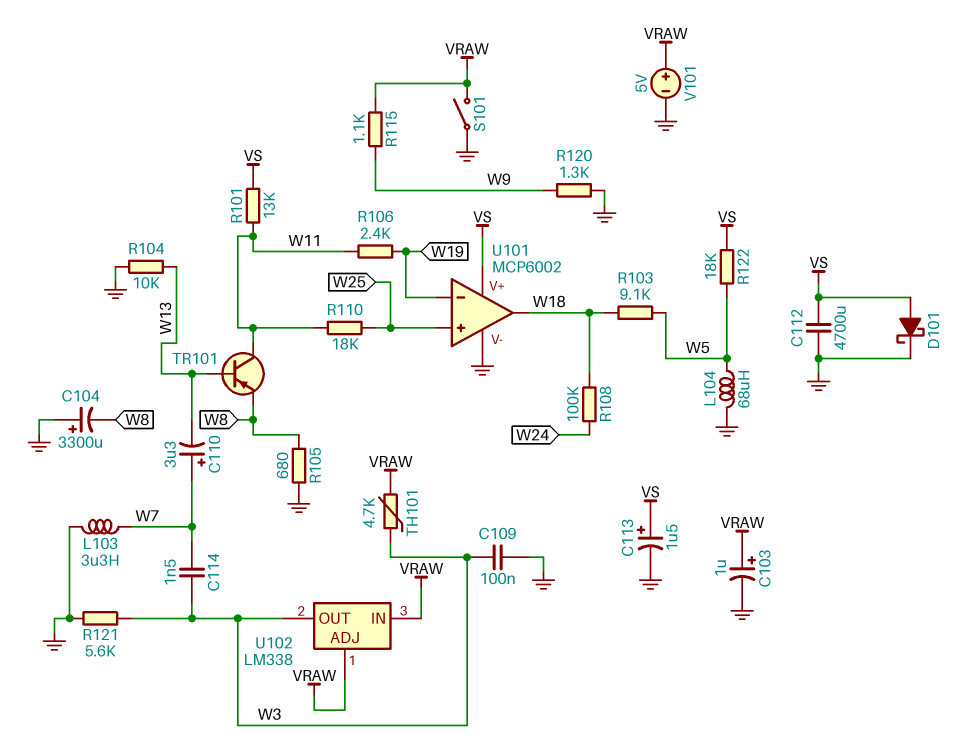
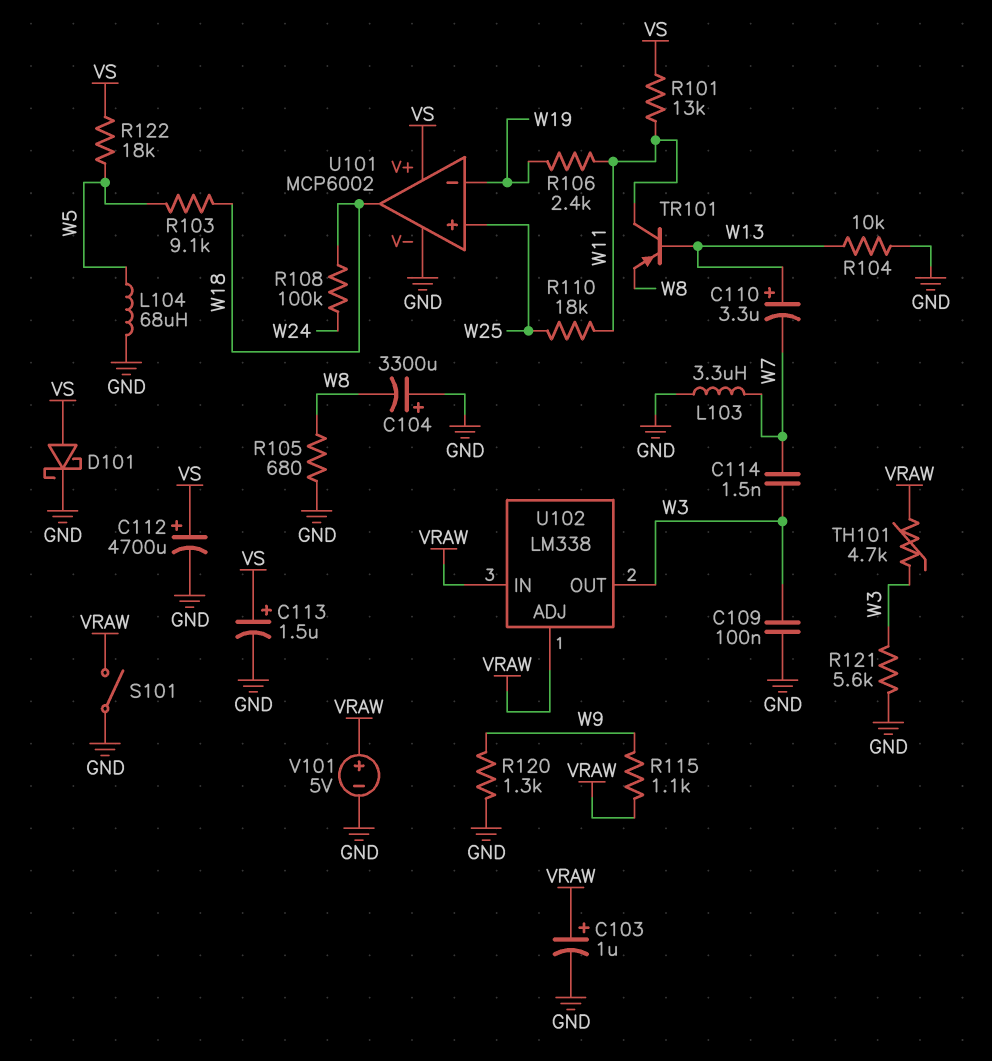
C110: 3.3uF (plus W7, minus W13) -> 3.3uF (plus W13, minus W7)
C112: 4700uF (GND, VS) -> 4700uF (plus VS, minus GND)

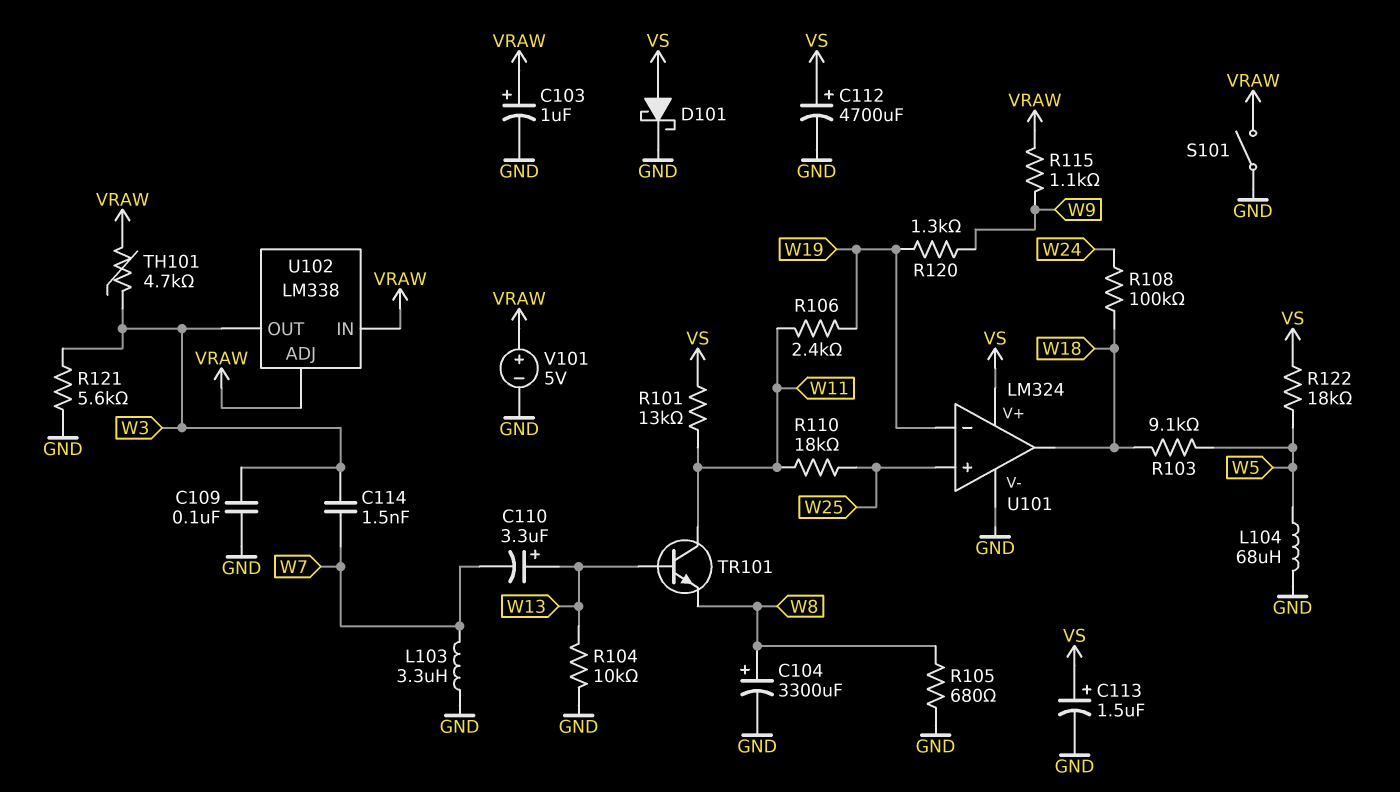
C104: 3300uF (plus GND, minus W8) -> 3300uF (plus W8, minus GND)
R120: 1.3k (GND, W9) -> 1.3k (W9, W19)
TR101: PNP (B W13, C W11, E W8) -> NPN (B W13, C W11, E W8)
U101: MCP6002 -> LM324

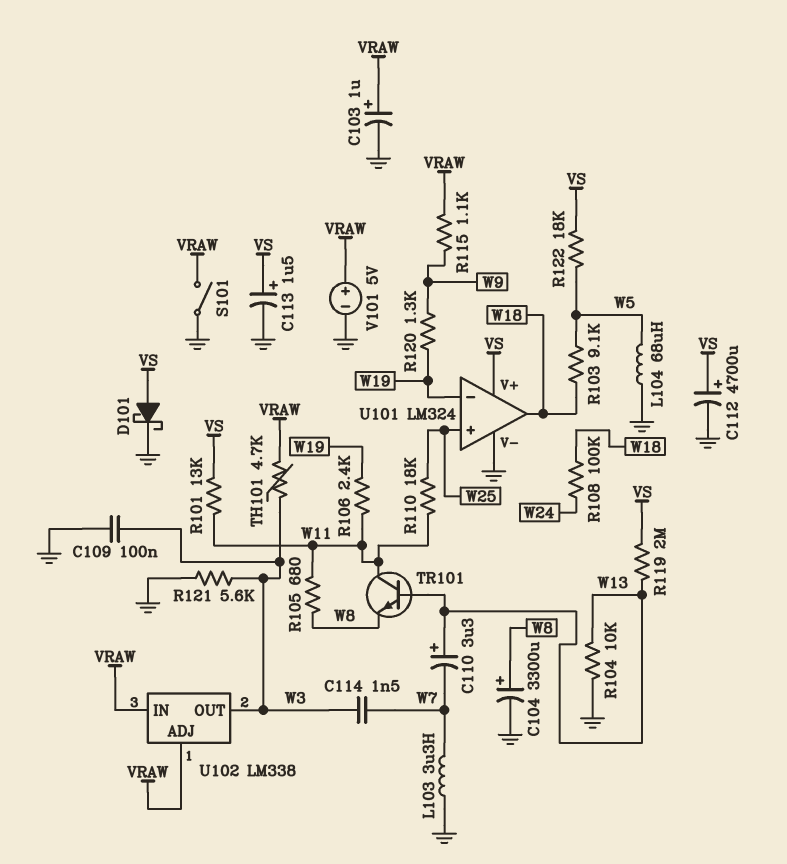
R105: 680 (GND, W8) -> 680 (W8, W11)
R119: none -> 2M (VS, W13)

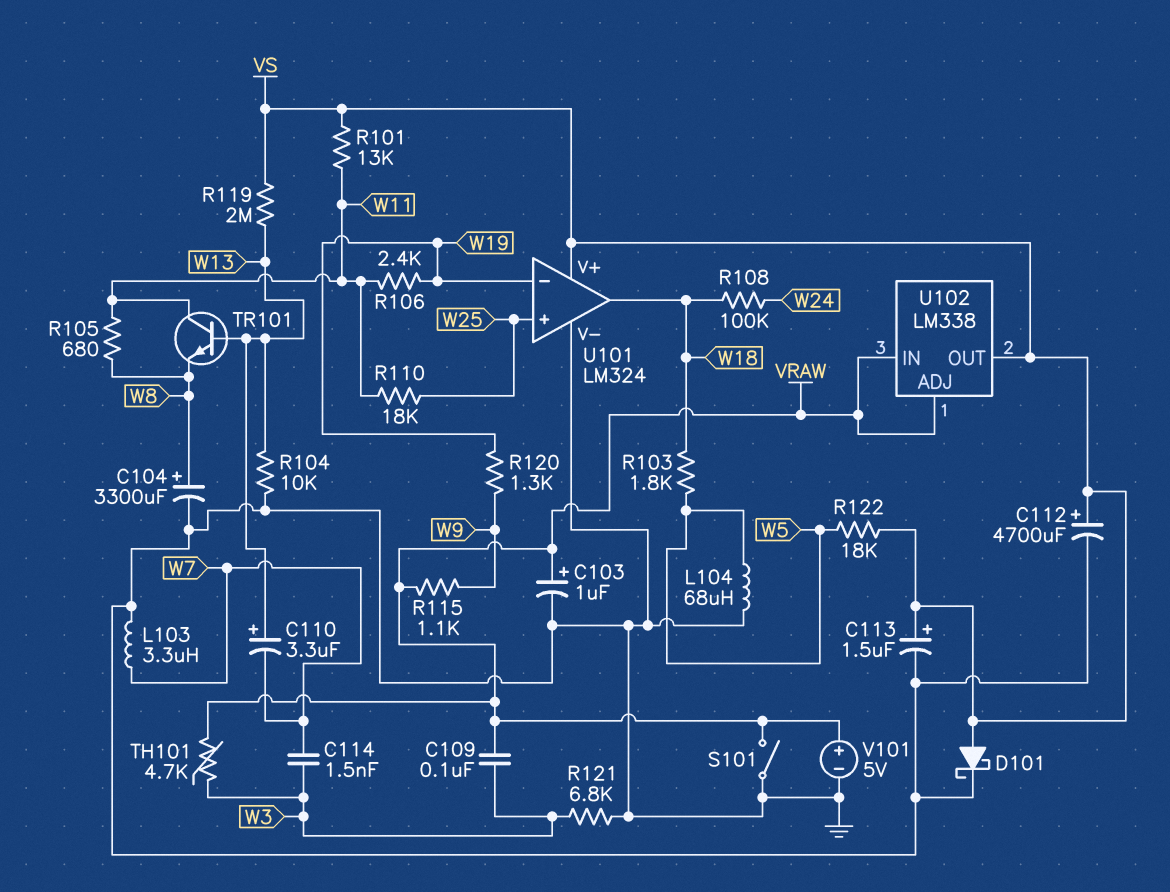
C109: 100nF (GND, W3) -> 100nF (VRAW, W3)
R103: 9.1k (W5, W18) -> 1.8k (W5, W18)
R121: 5.6k (GND, W3) -> 6.8k (GND, W3)
U102 pin OUT: W3 -> VS

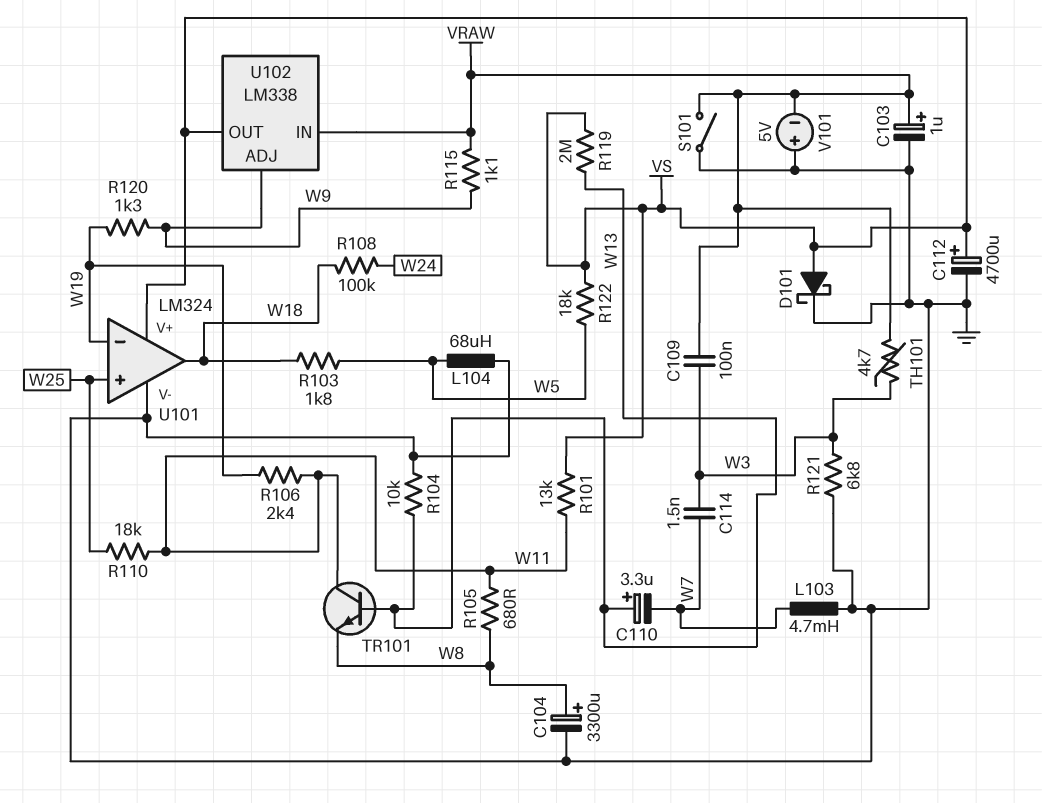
C113: 1.5uF (plus VS, minus GND) -> none
L103: 3.3uH (GND, W7) -> 4.7mH (GND, W7)
U102 pin ADJ: VRAW -> W9
V101: 5V (plus VRAW, minus GND) -> 5V (plus GND, minus VRAW)

